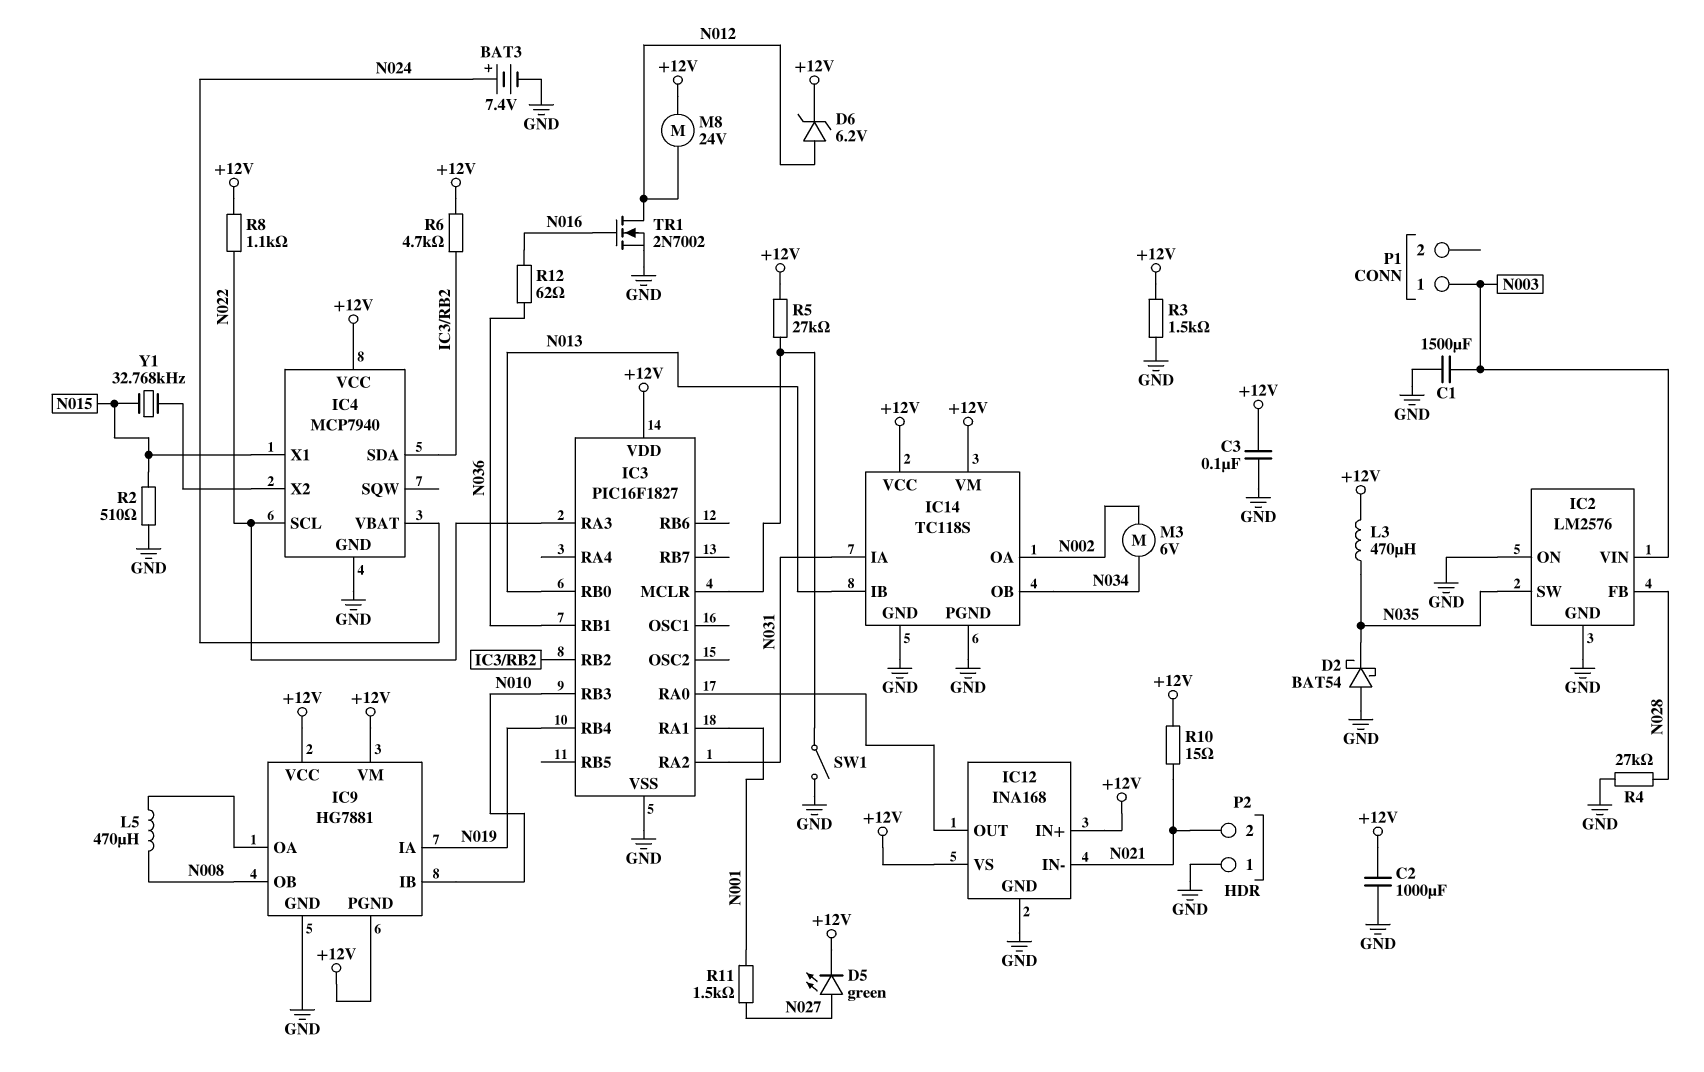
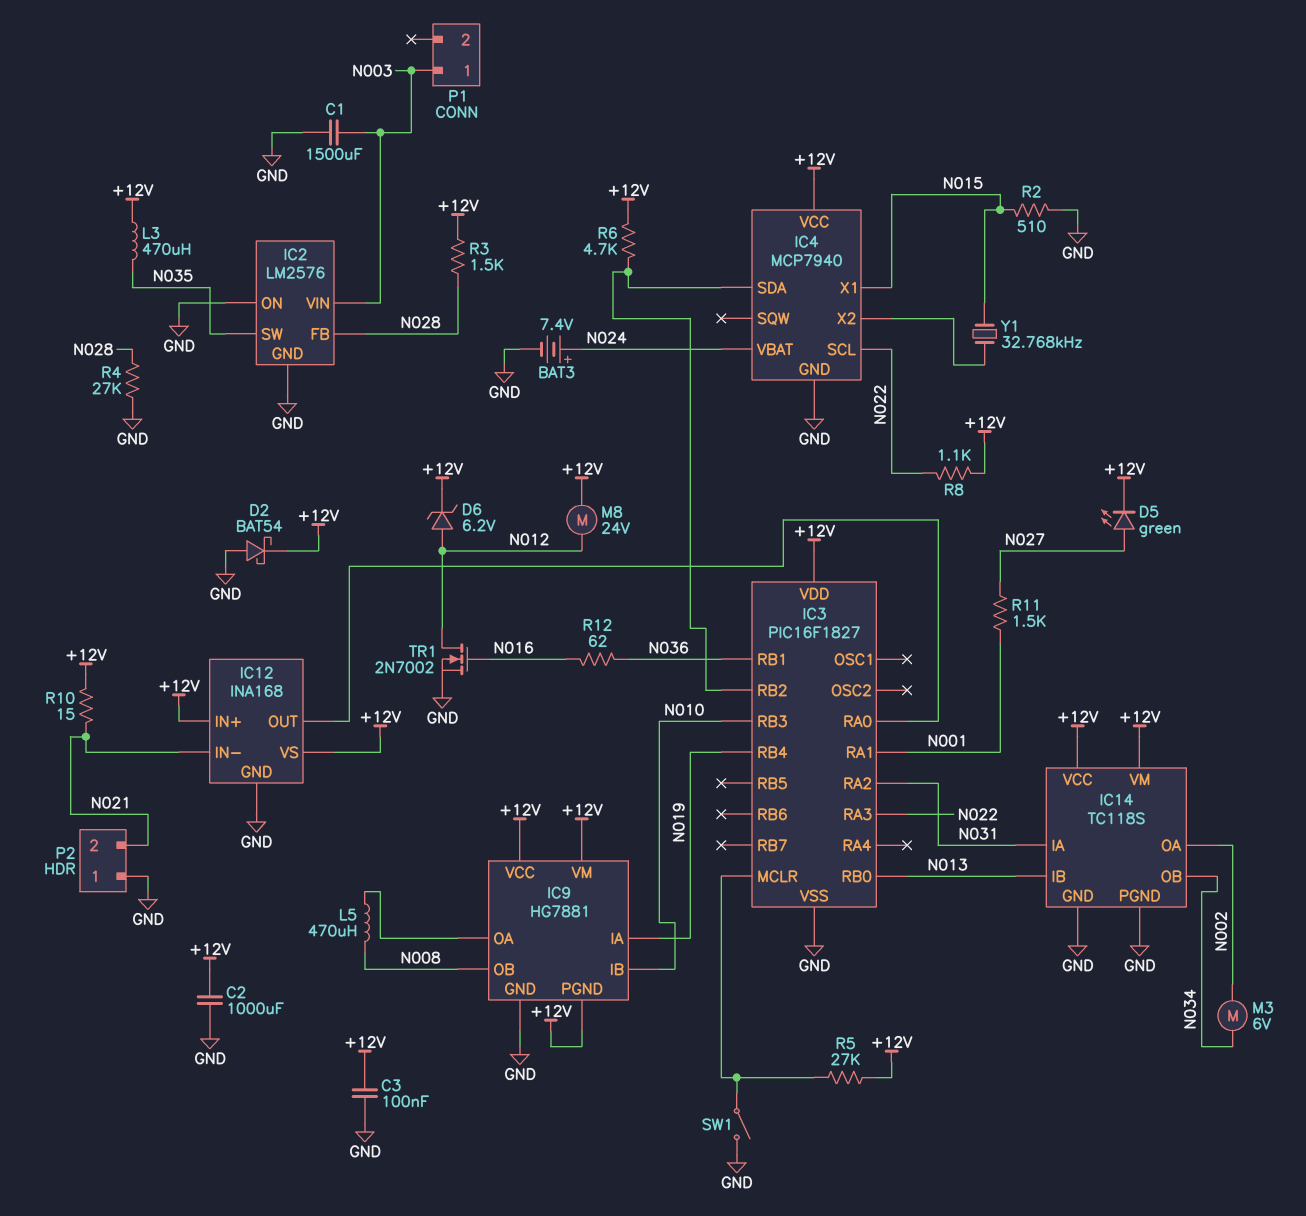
D2: schottky BAT54 (A GND, K N035) -> schottky BAT54 (A GND, K +12V)
R3: 1.5k (+12V, GND) -> 1.5k (+12V, N028)

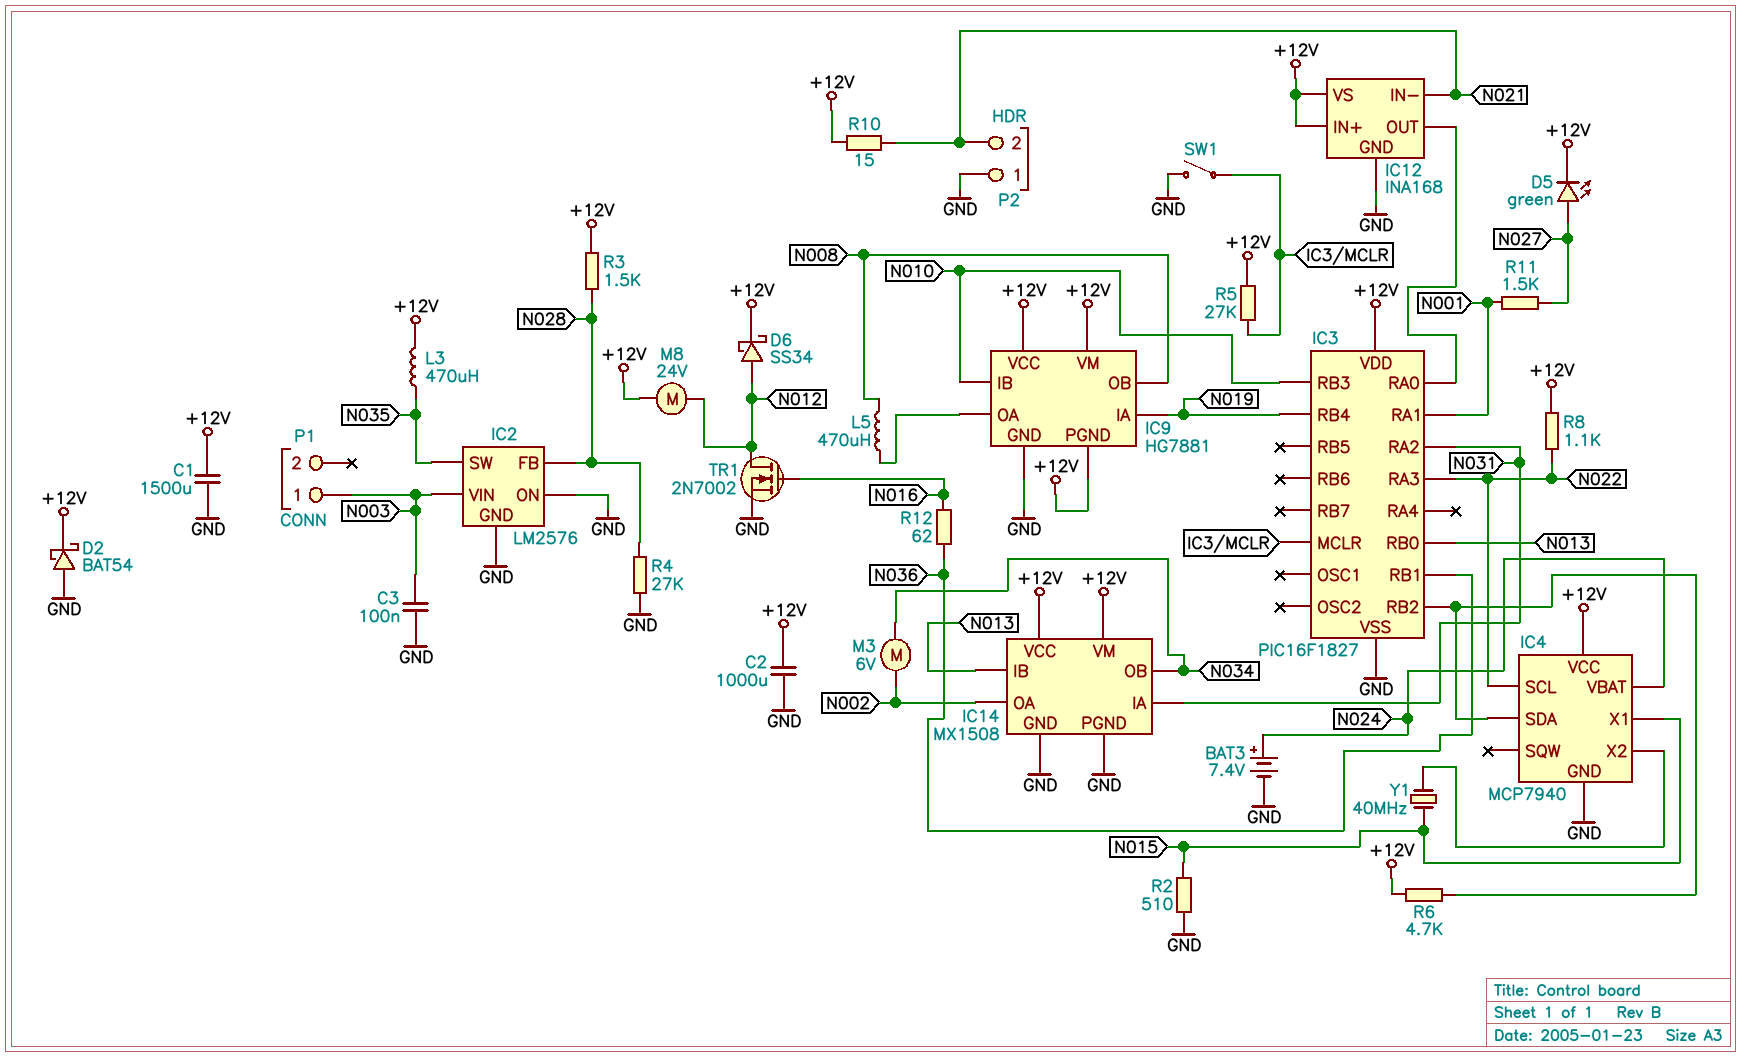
C1: 1500uF (GND, N003) -> 1500uF (+12V, GND)
C3: 100nF (+12V, GND) -> 100nF (GND, N003)
D6: zener 6.2V (A N012, K +12V) -> schottky SS34 (A N012, K +12V)
IC14: TC118S -> MX1508
Y1: 32.768kHz (IC4/X2, N015) -> 40MHz (IC4/X2, N015)

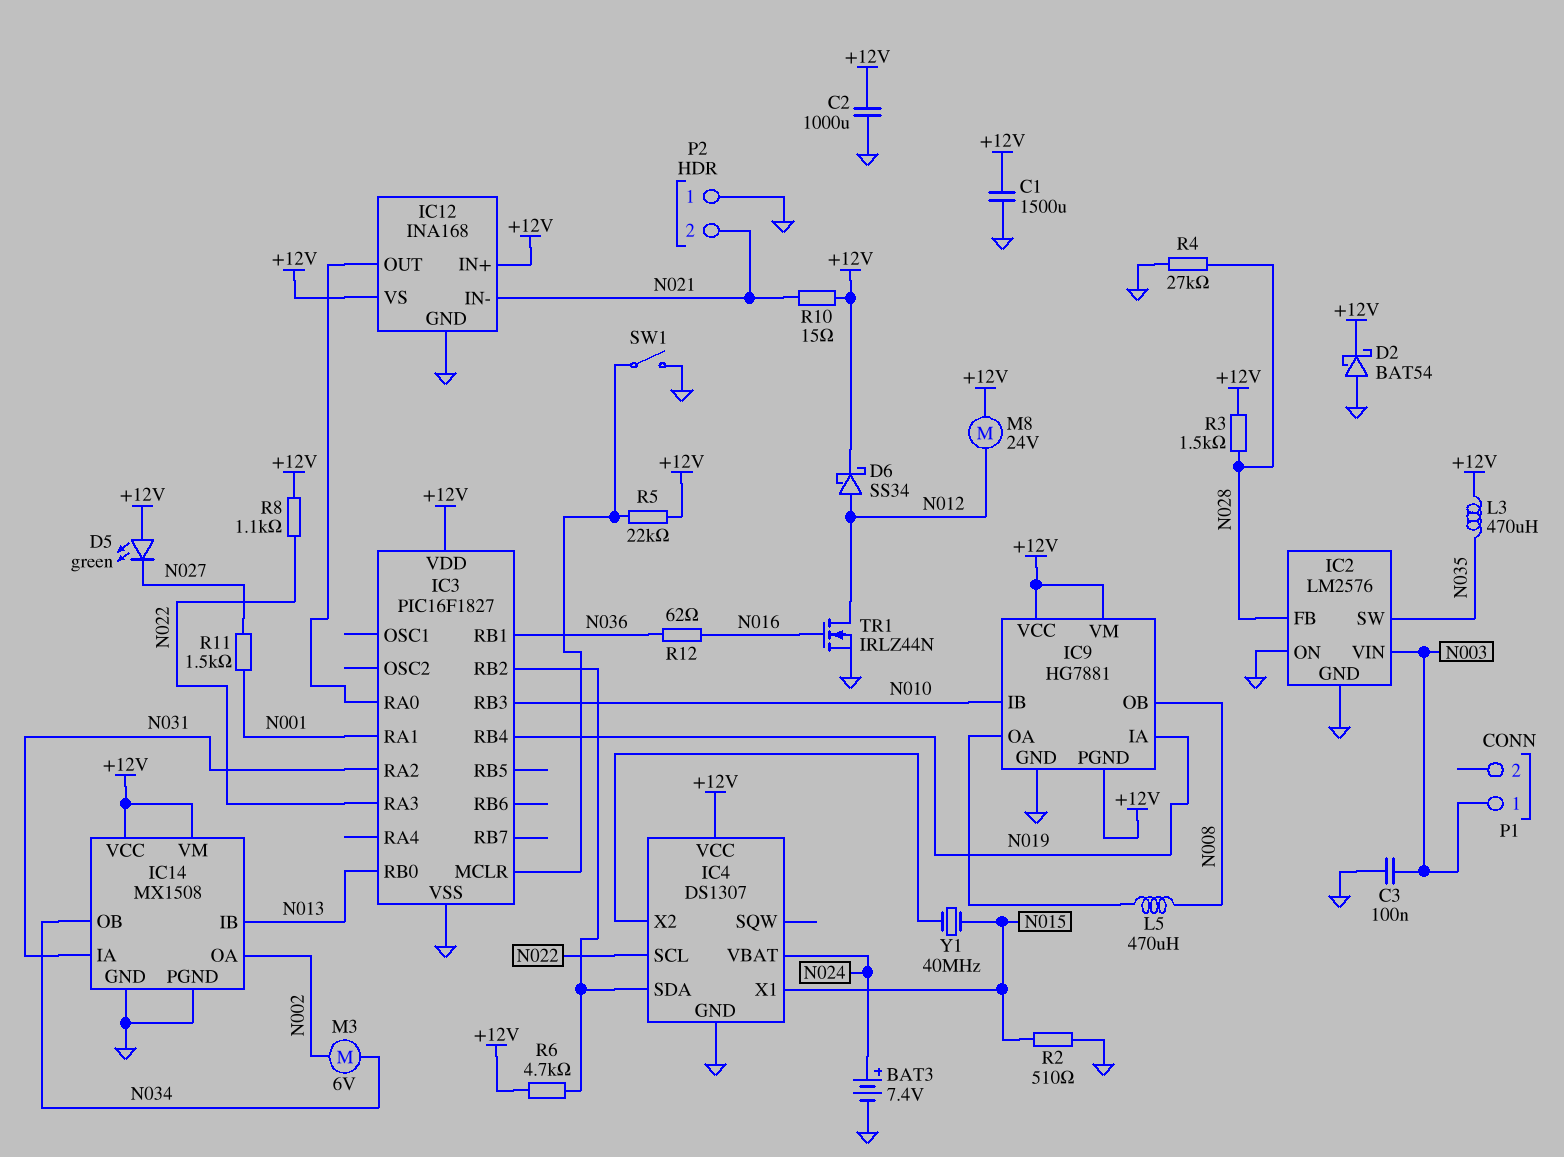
D5: LED green (A N027, K +12V) -> LED green (A +12V, K N027)
IC4: MCP7940 -> DS1307
R5: 27k (+12V, IC3/MCLR) -> 22k (+12V, IC3/MCLR)
TR1: NMOS 2N7002 (G N016, D N012, S GND) -> NMOS IRLZ44N (G N016, D N012, S GND)

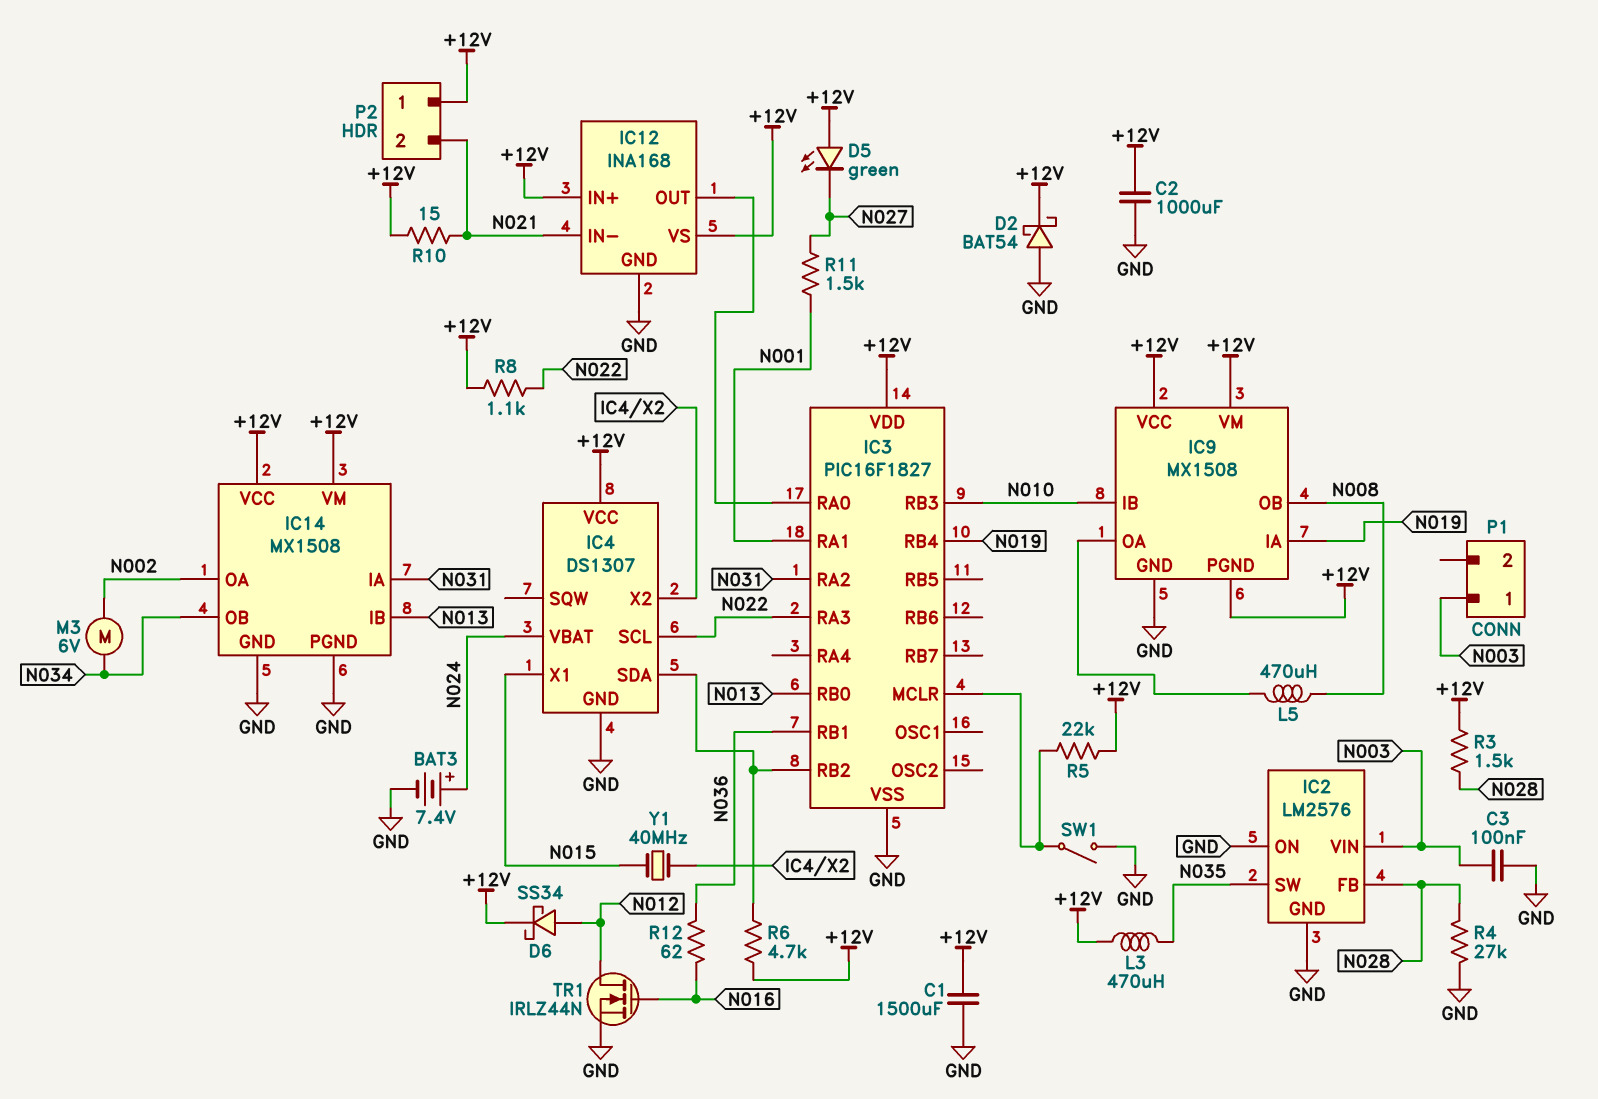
IC9: HG7881 -> MX1508
M8: motor 24V (+12V, N012) -> none
P2 pin 1: GND -> +12V
R2: 510 (GND, N015) -> none

